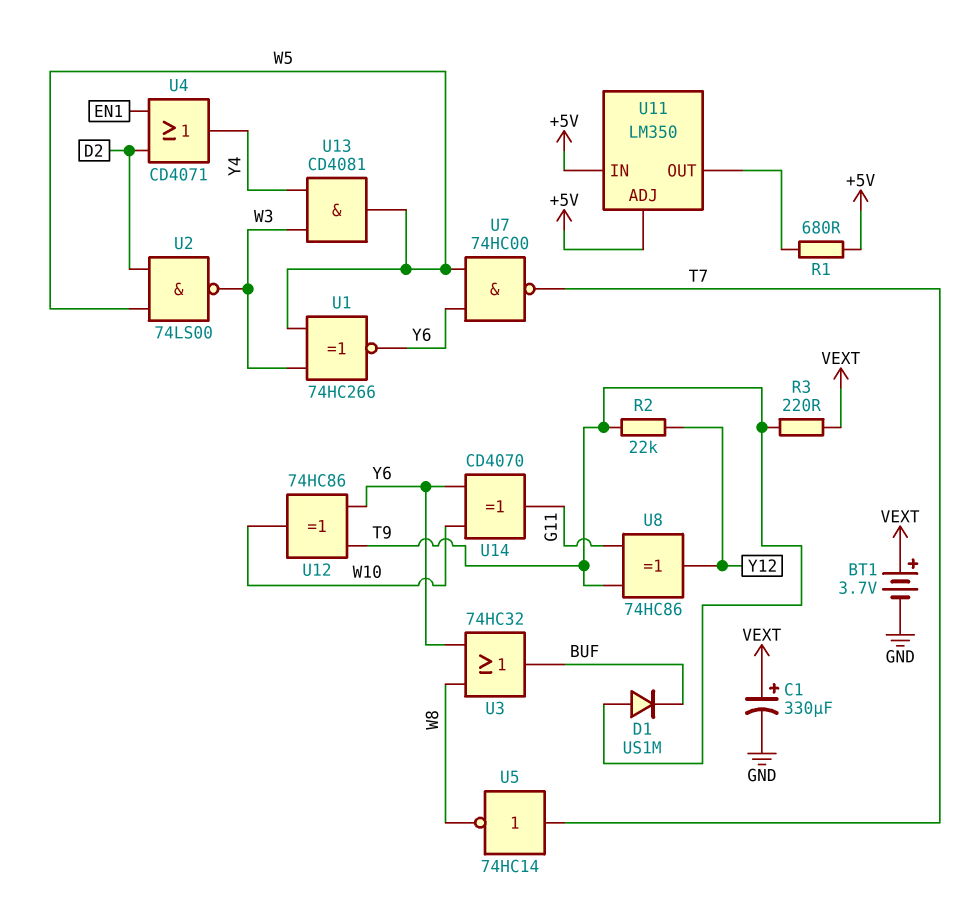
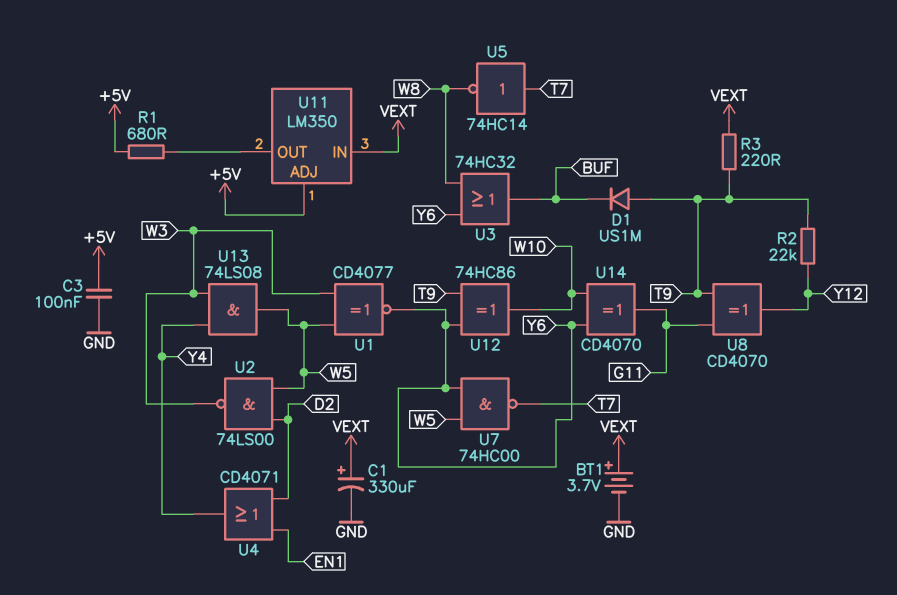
C3: none -> 100nF (+5V, GND)
U1: XNOR 74HC266 (in W3, in W5, out Y6) -> XNOR CD4077 (in W3, in W5, out Y6)
U8: XOR 74HC86 (in G11, in T9, out Y12) -> XOR CD4070 (in G11, in T9, out Y12)
U11 pin IN: +5V -> VEXT
U13: AND CD4081 (in W3, in Y4, out W5) -> AND 74LS08 (in W3, in Y4, out W5)

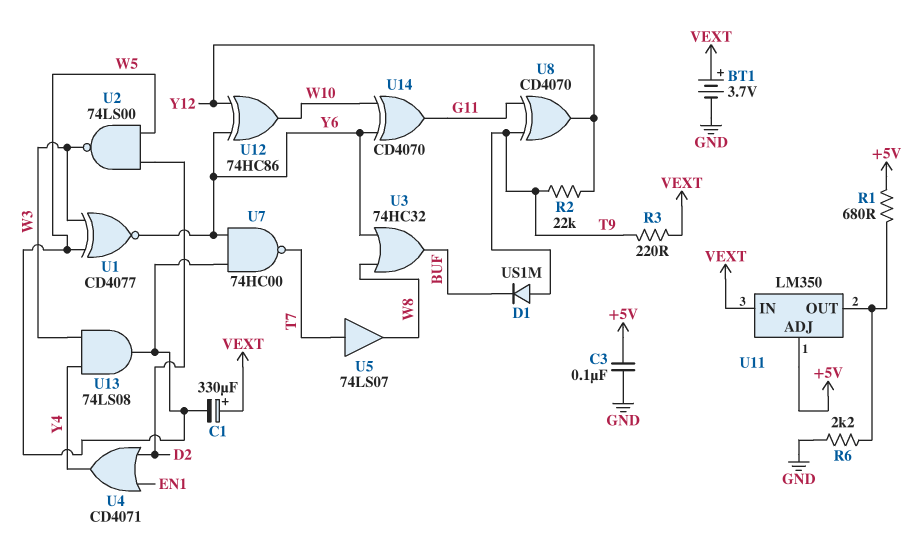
C1: 330uF (plus VEXT, minus GND) -> 330uF (plus VEXT, minus W5)
R6: none -> 2.2k (GND, U11/OUT)
U5: NOT 74HC14 (in T7, out W8) -> buffer 74LS07 (in T7, out W8)
U12: XOR 74HC86 (in T9, in Y6, out W10) -> XOR 74HC86 (in Y6, in Y12, out W10)

